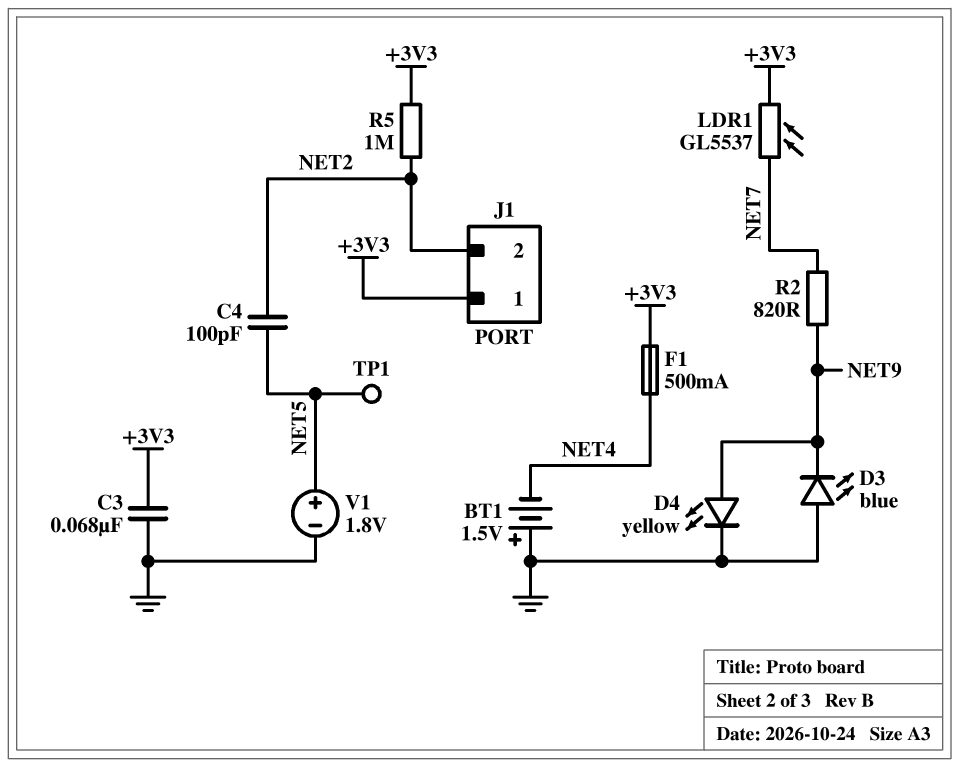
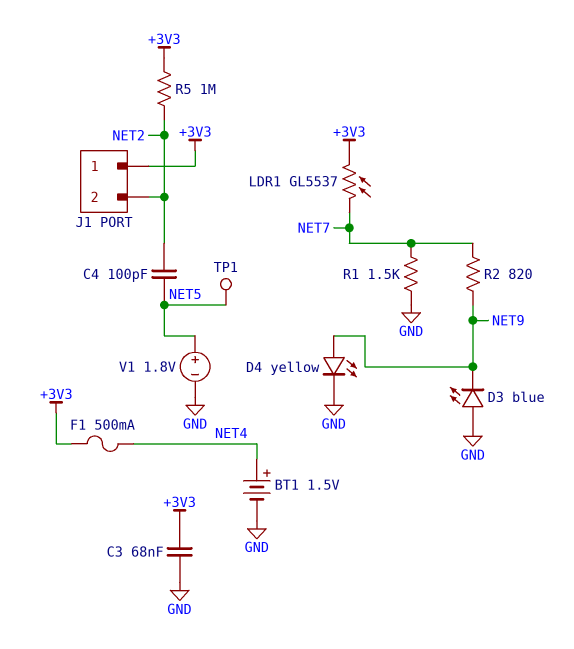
BT1: 1.5V (plus GND, minus NET4) -> 1.5V (plus NET4, minus GND)
R1: none -> 1.5k (GND, NET7)

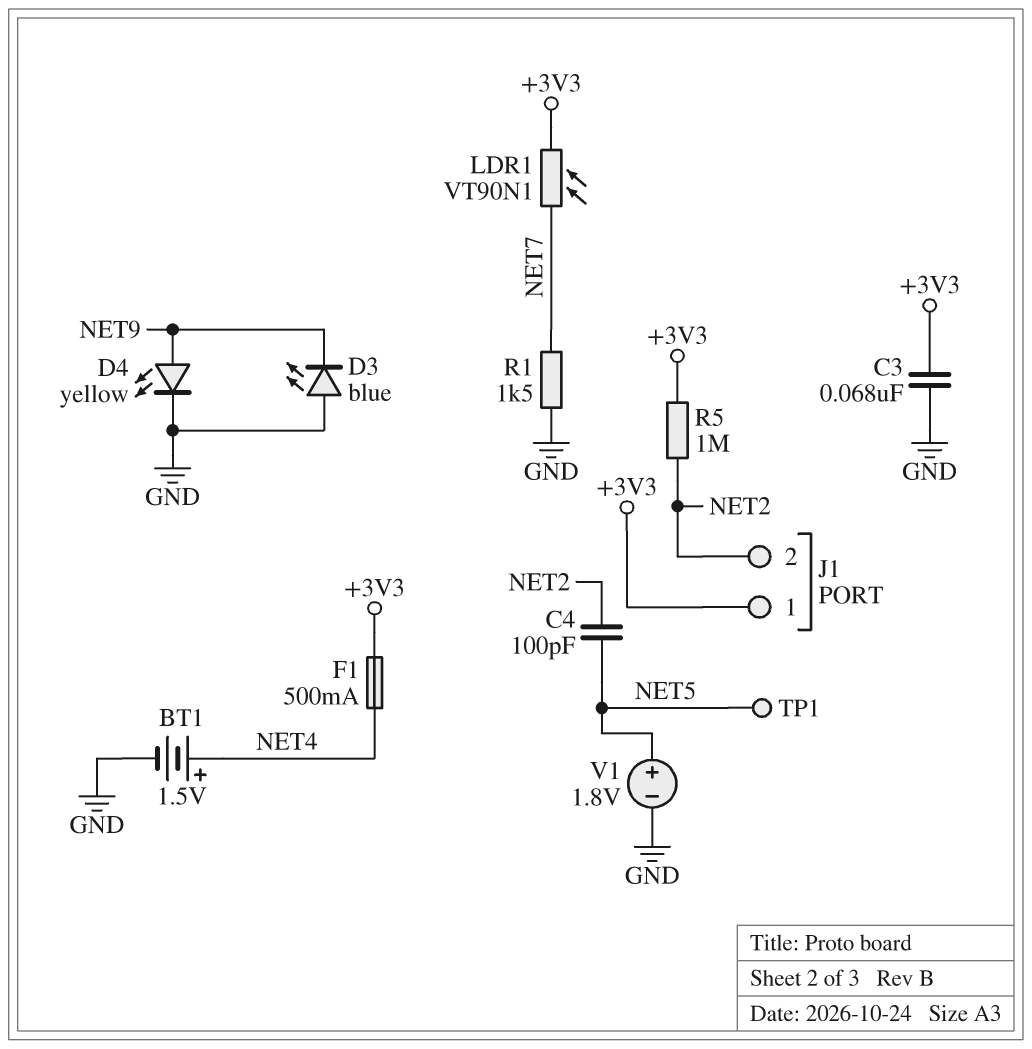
LDR1: GL5537 (+3V3, NET7) -> VT90N1 (+3V3, NET7)
R2: 820 (NET7, NET9) -> none

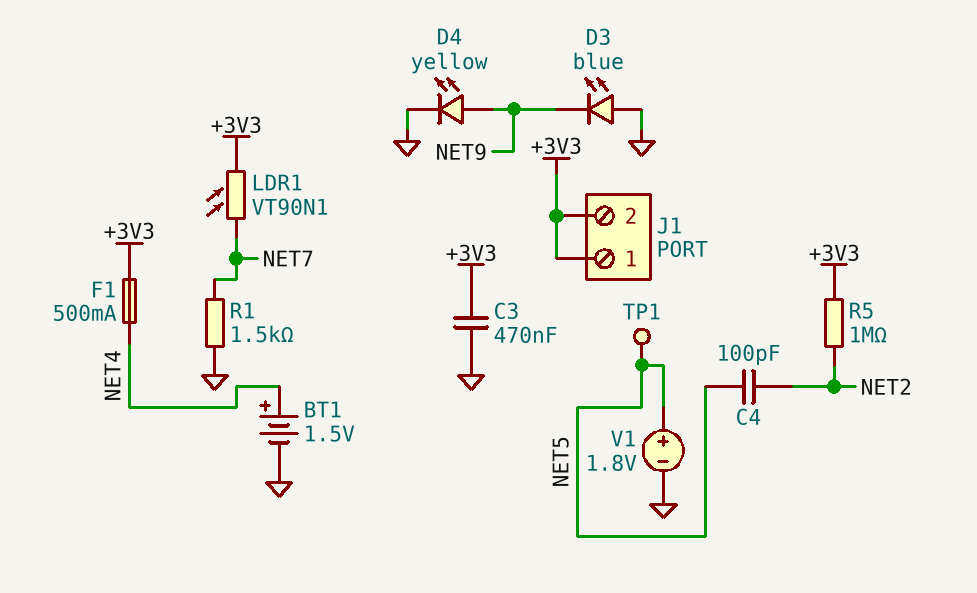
C3: 68nF (+3V3, GND) -> 470nF (+3V3, GND)
J1 pin 2: NET2 -> +3V3

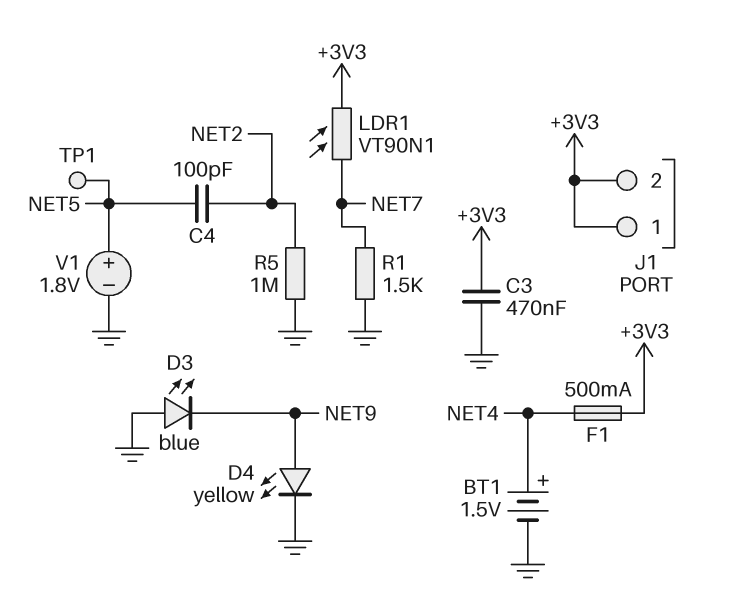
R5: 1M (+3V3, NET2) -> 1M (GND, NET2)

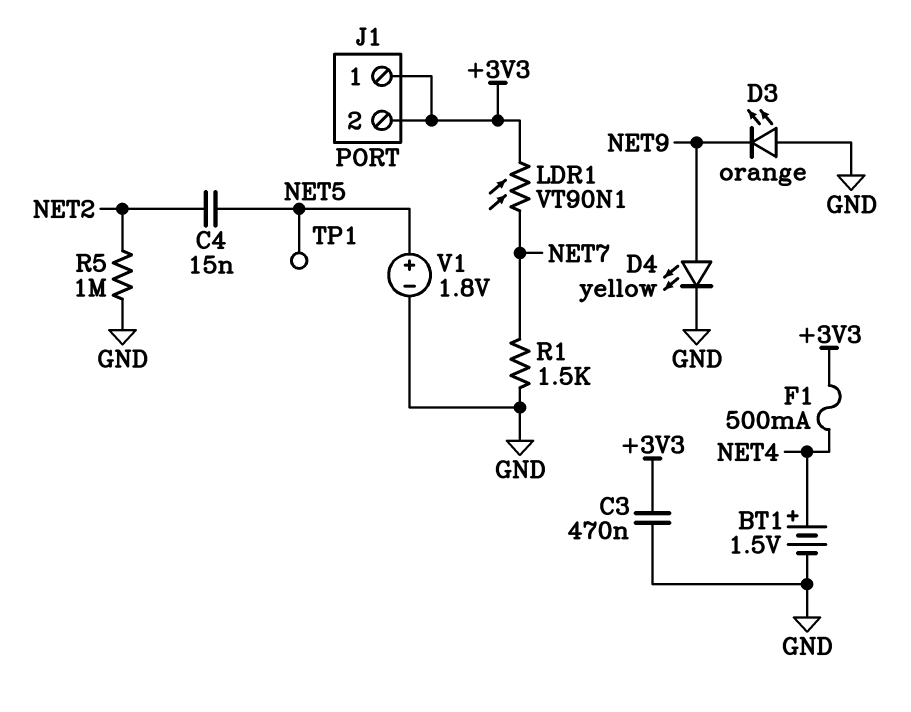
C4: 100pF (NET2, NET5) -> 15nF (NET2, NET5)
D3: LED blue (A GND, K NET9) -> LED orange (A GND, K NET9)

